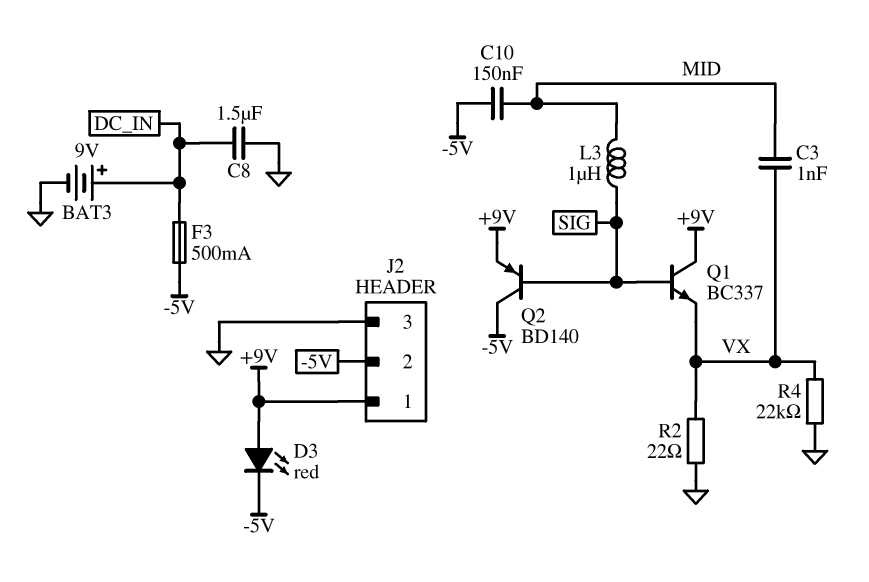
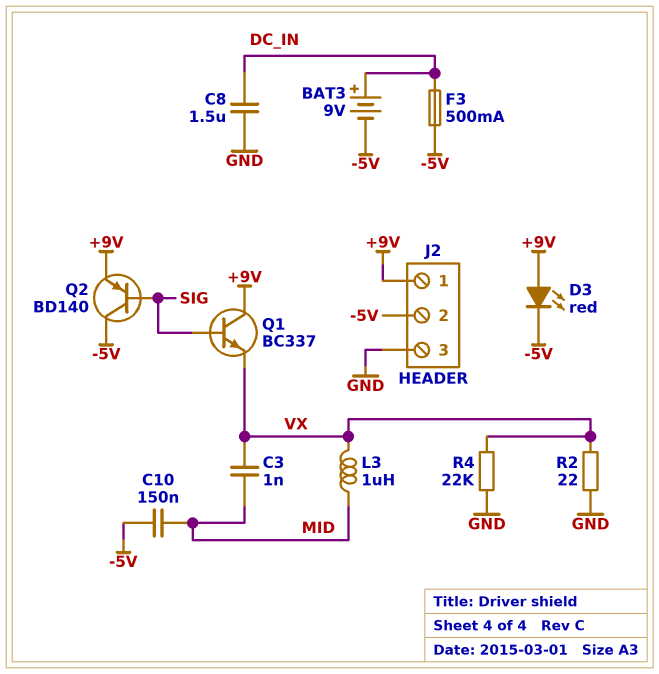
BAT3: 9V (plus DC_IN, minus GND) -> 9V (plus DC_IN, minus -5V)
L3: 1uH (MID, SIG) -> 1uH (MID, VX)

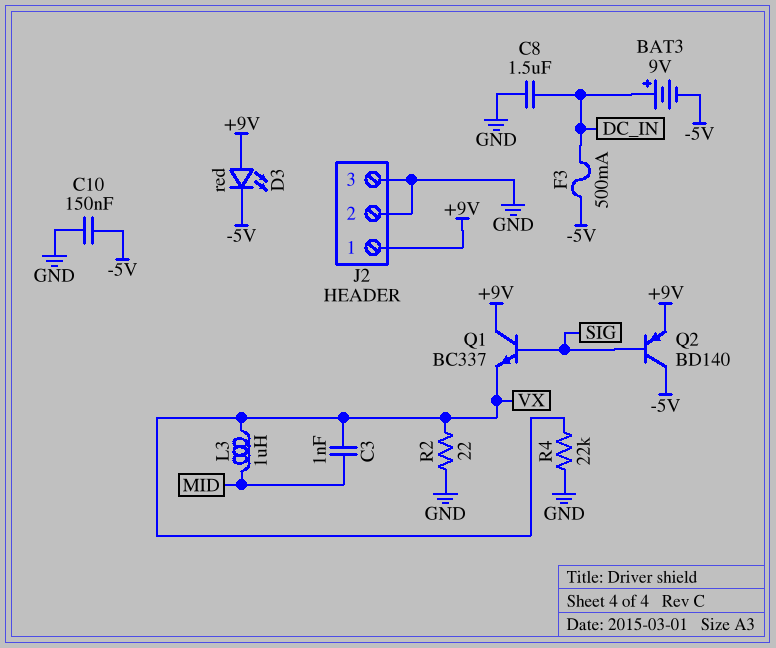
C10: 150nF (-5V, MID) -> 150nF (-5V, GND)
J2 pin 2: -5V -> GND

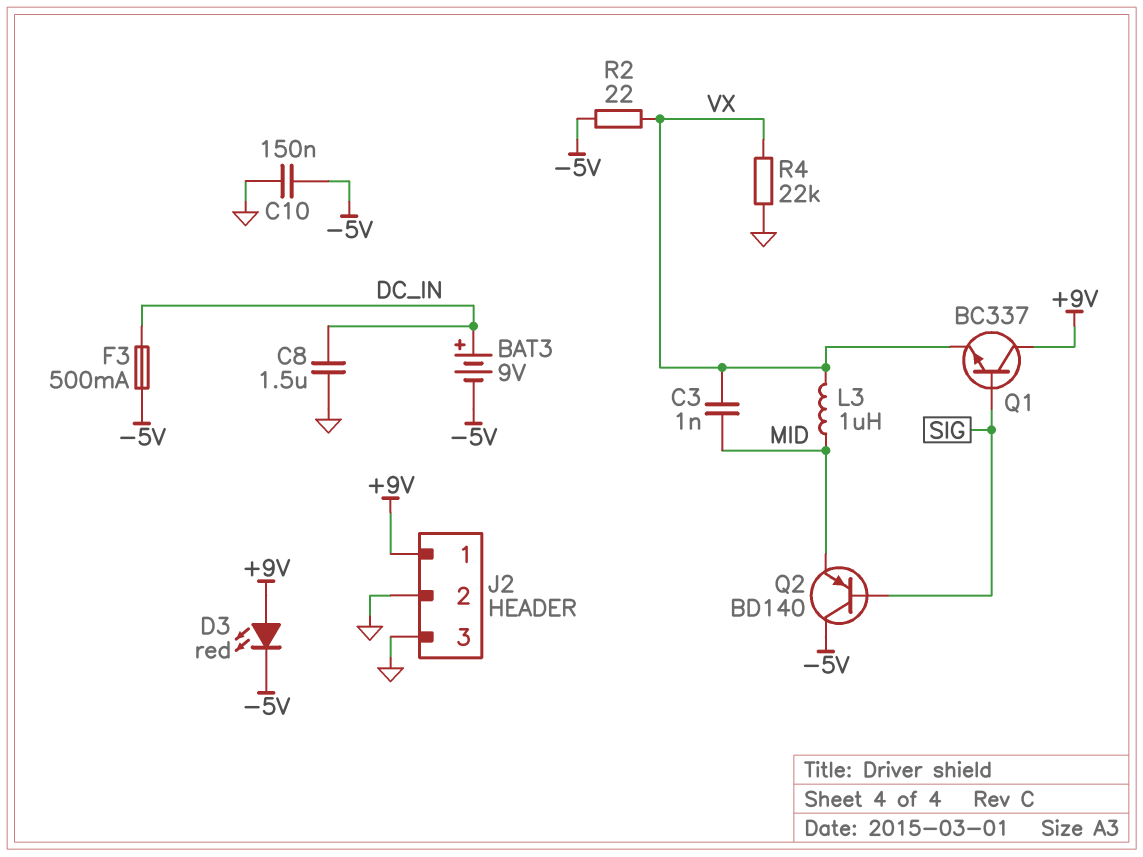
Q2: PNP BD140 (B SIG, C -5V, E +9V) -> PNP BD140 (B SIG, C -5V, E MID)
R2: 22 (GND, VX) -> 22 (-5V, VX)

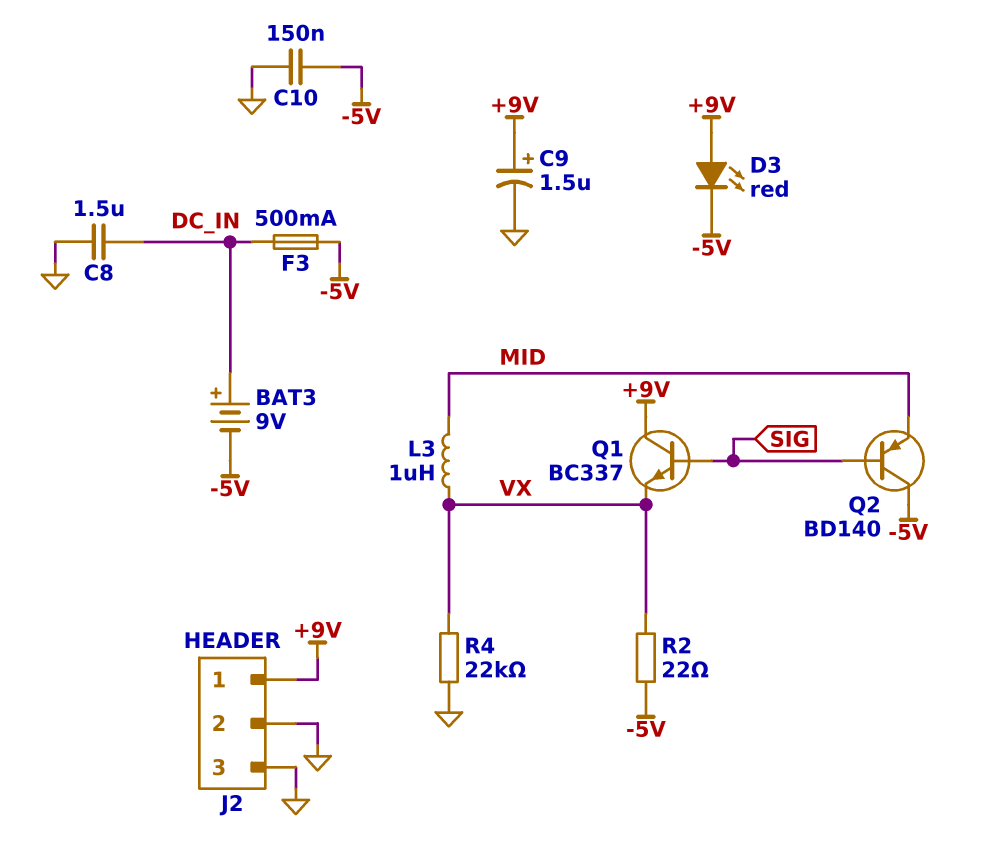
C3: 1nF (MID, VX) -> none
C9: none -> 1.5uF (plus +9V, minus GND)

